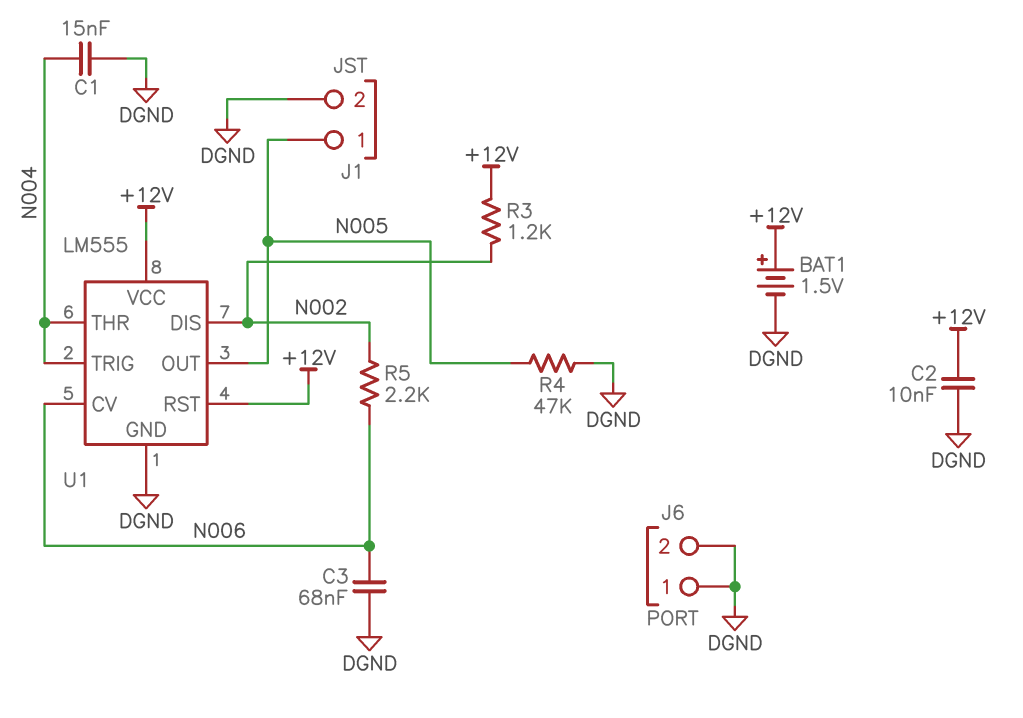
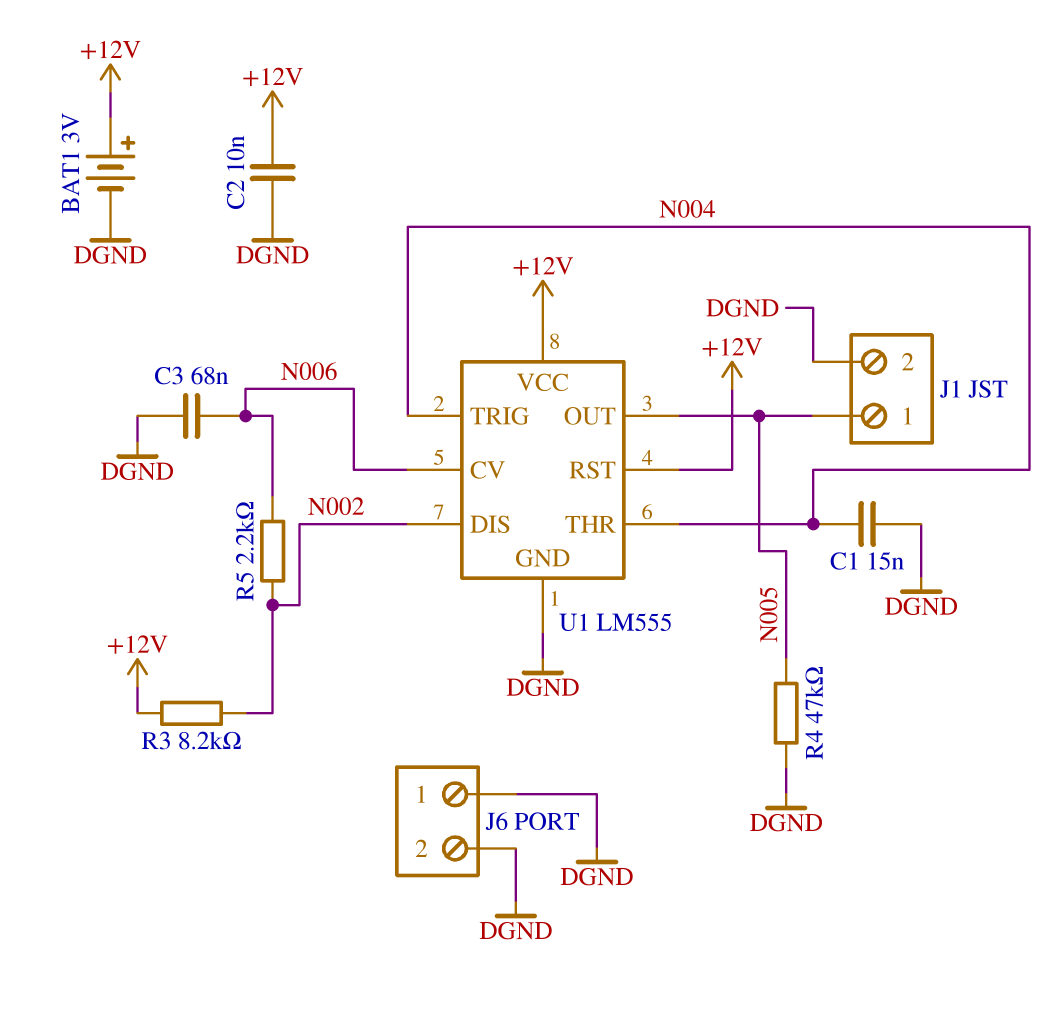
BAT1: 1.5V (plus +12V, minus DGND) -> 3V (plus +12V, minus DGND)
R3: 1.2k (+12V, N002) -> 8.2k (+12V, N002)

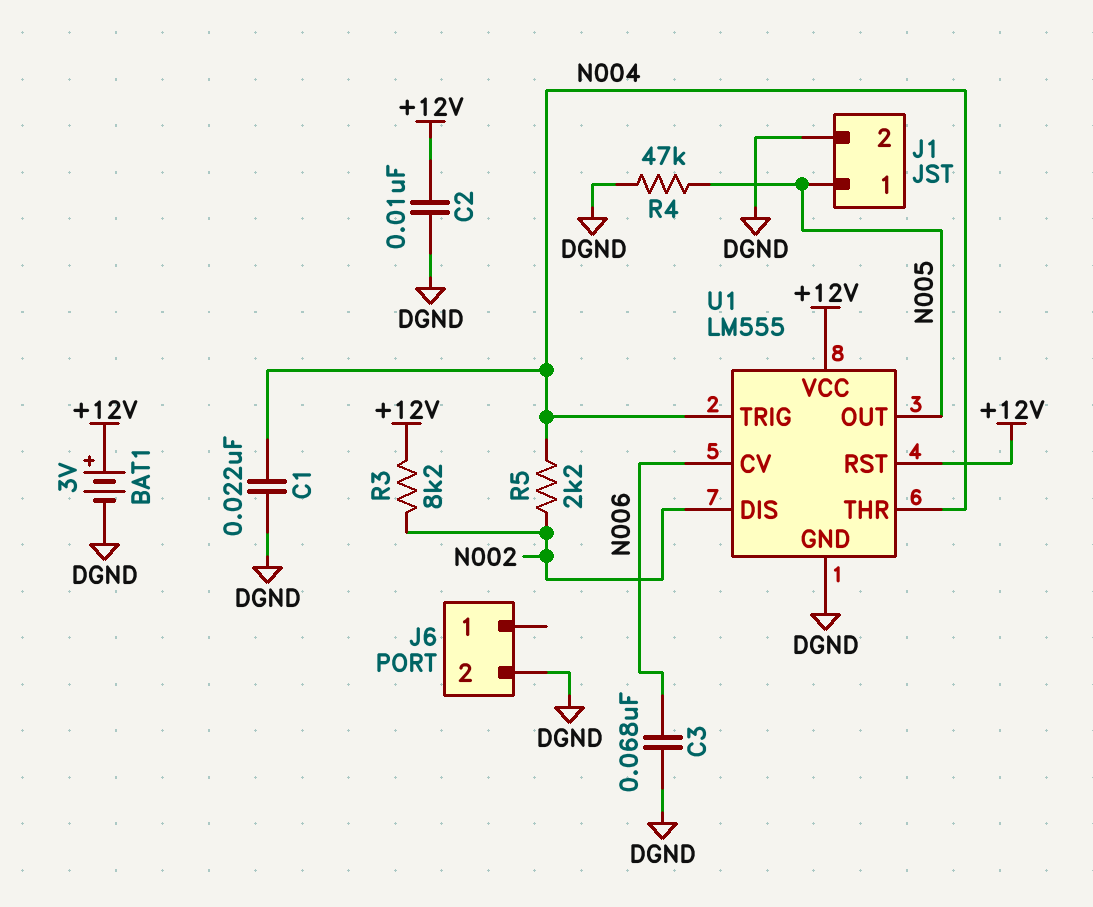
C1: 15nF (DGND, N004) -> 22nF (DGND, N004)
J6 pin 1: DGND -> none
R5: 2.2k (N002, N006) -> 2.2k (N002, N004)

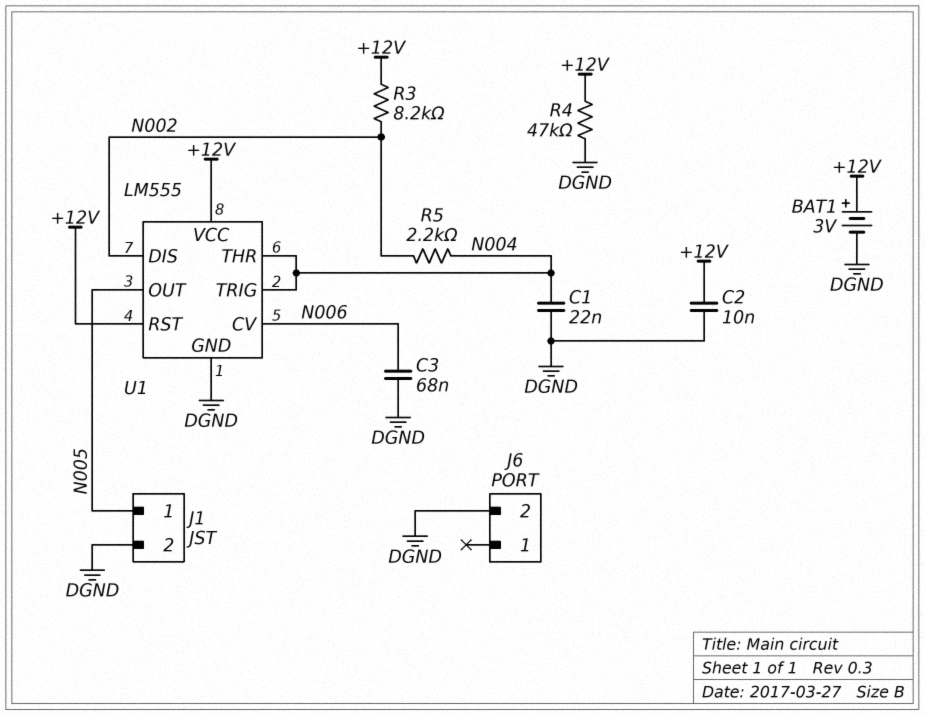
R4: 47k (DGND, N005) -> 47k (+12V, DGND)

